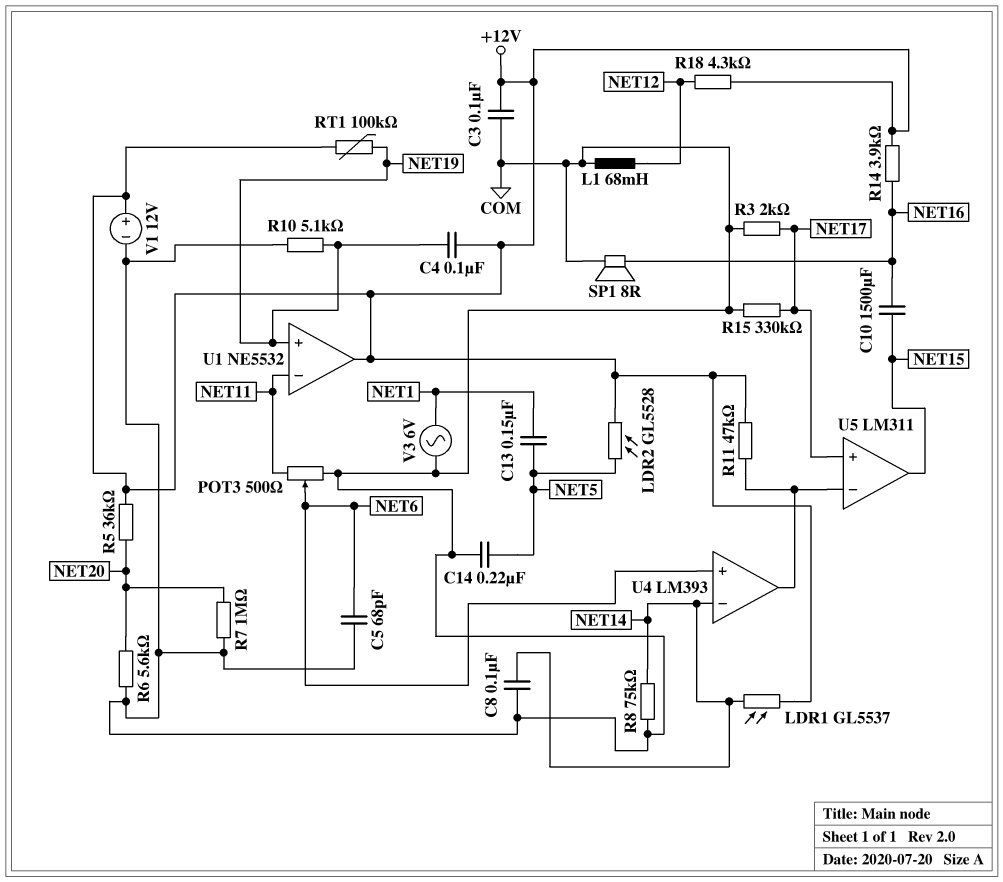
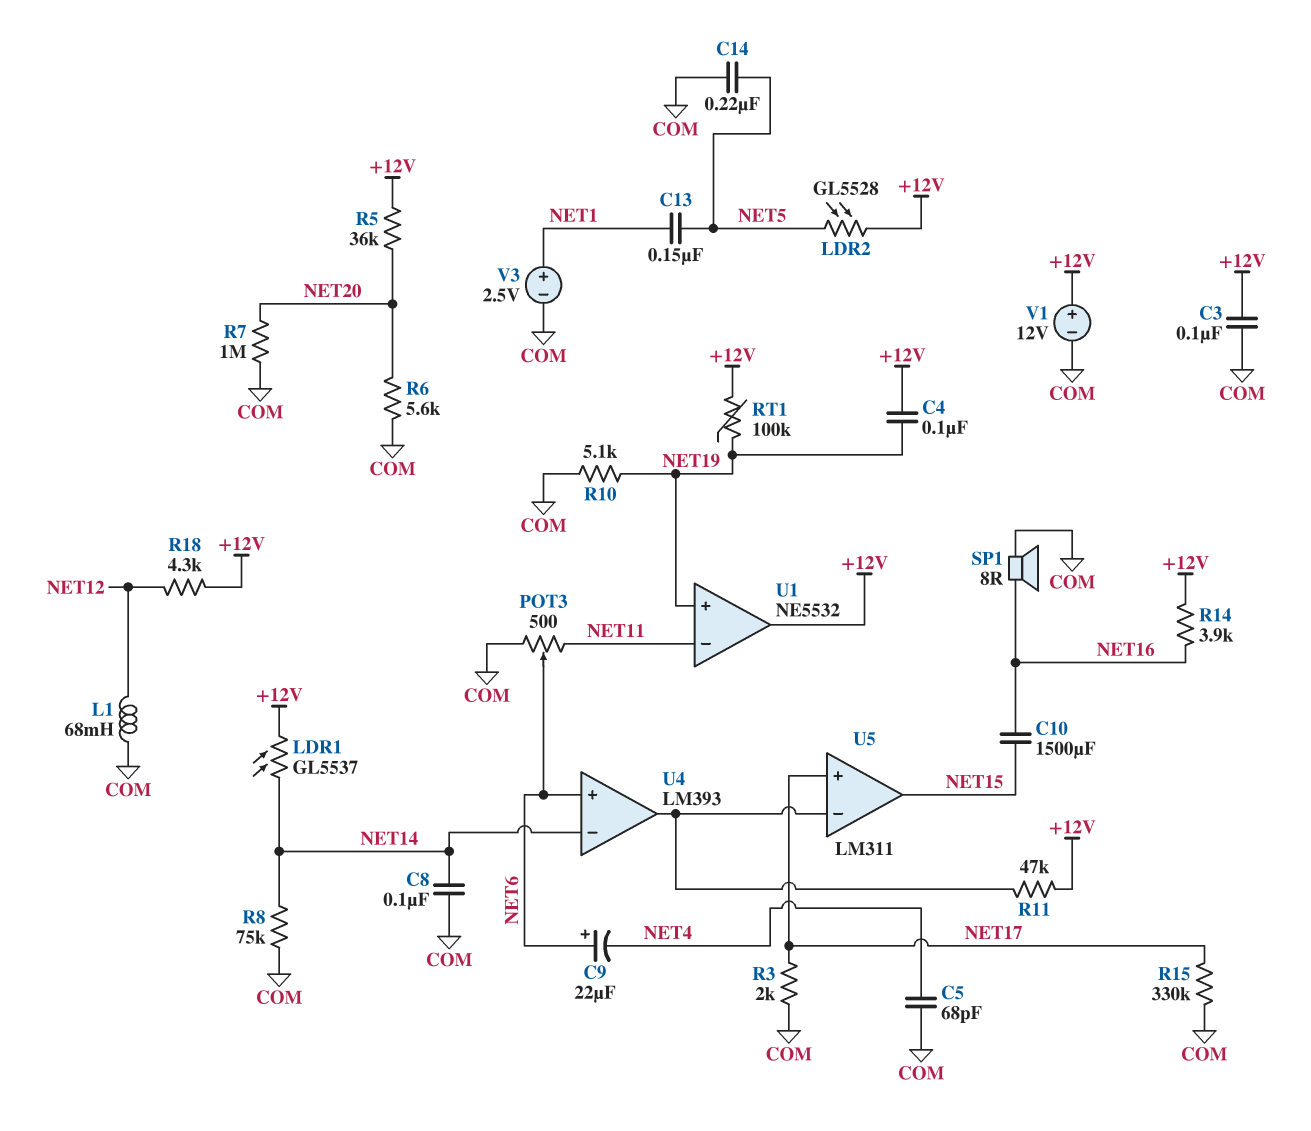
C5: 68pF (COM, NET6) -> 68pF (COM, NET4)
C9: none -> 22uF (plus NET6, minus NET4)
V3: AC 6V (COM, NET1) -> 2.5V (plus NET1, minus COM)

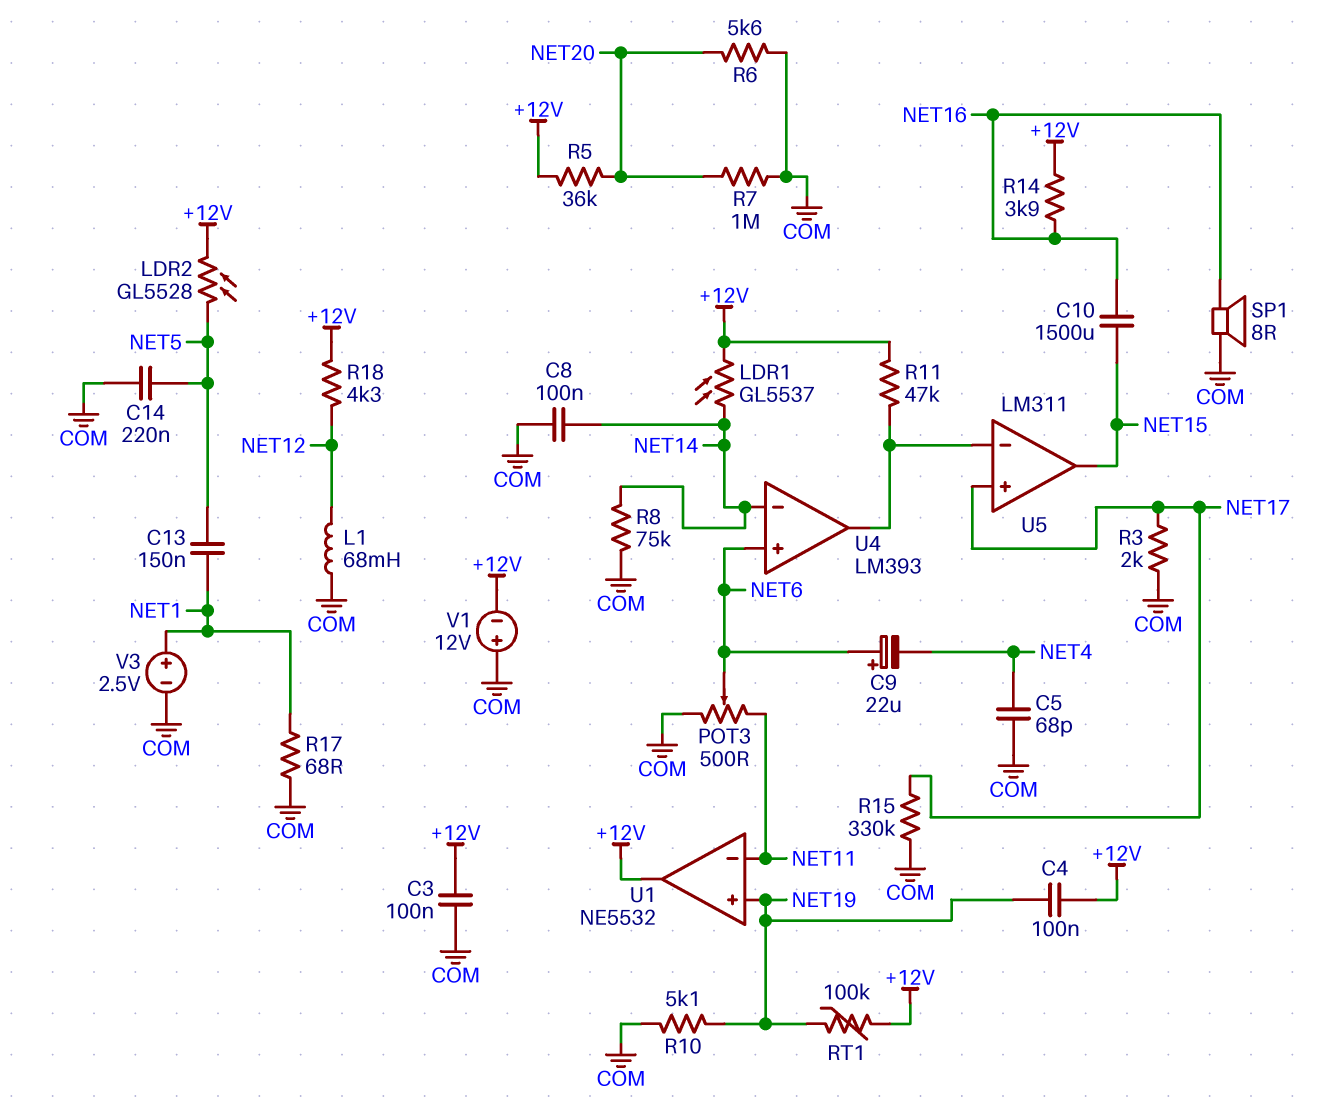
R17: none -> 68 (COM, NET1)
V1: 12V (plus +12V, minus COM) -> 12V (plus COM, minus +12V)

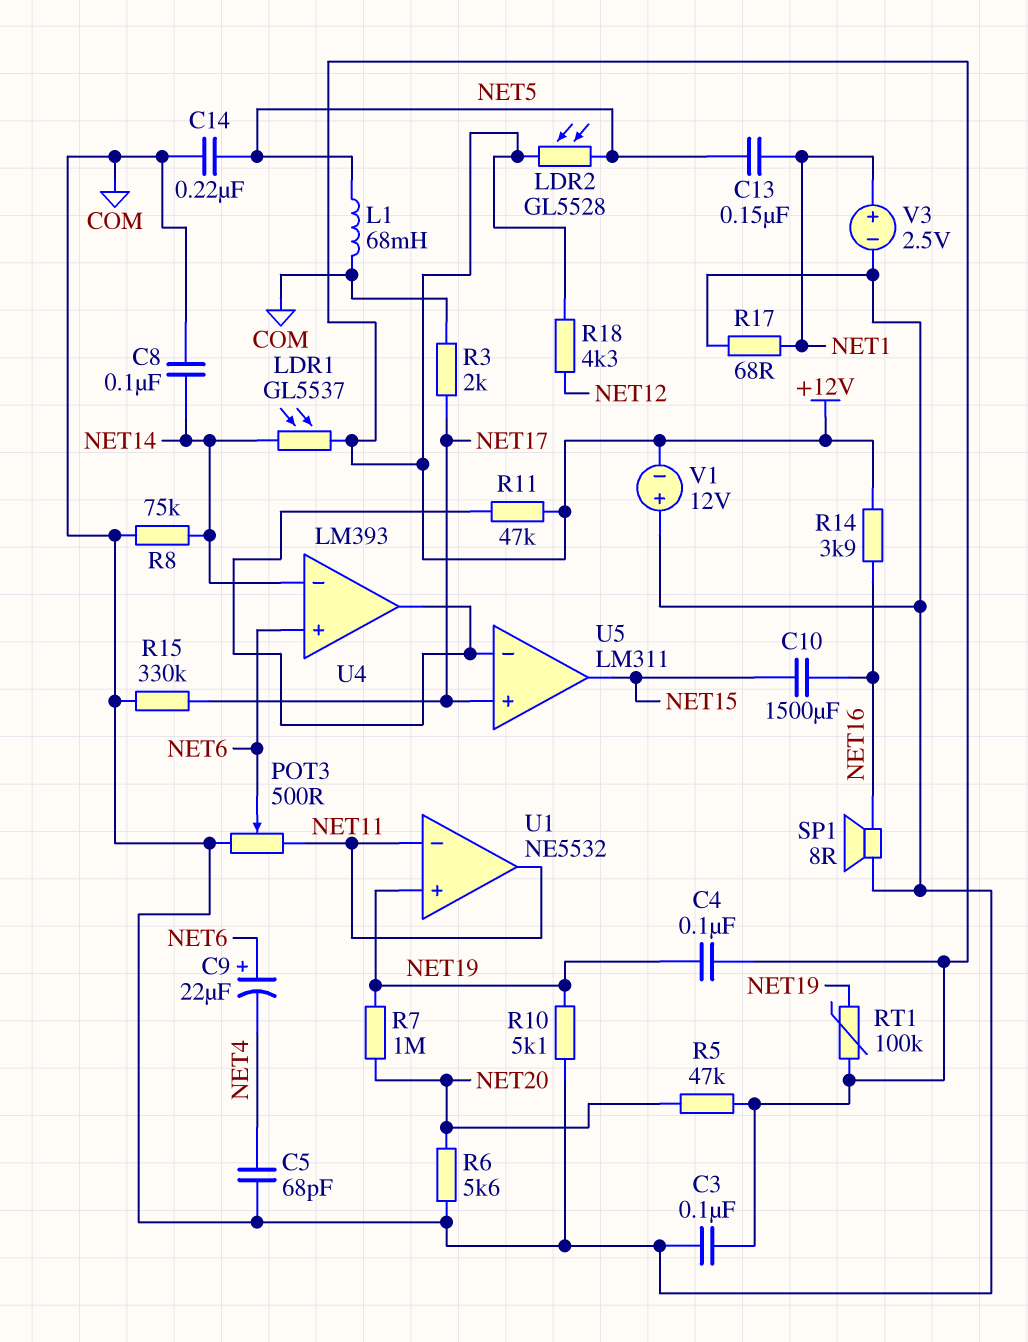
L1: 68mH (COM, NET12) -> 68mH (COM, NET5)
R5: 36k (+12V, NET20) -> 47k (+12V, NET20)
R7: 1M (COM, NET20) -> 1M (NET19, NET20)
U1 pin out: +12V -> NET11

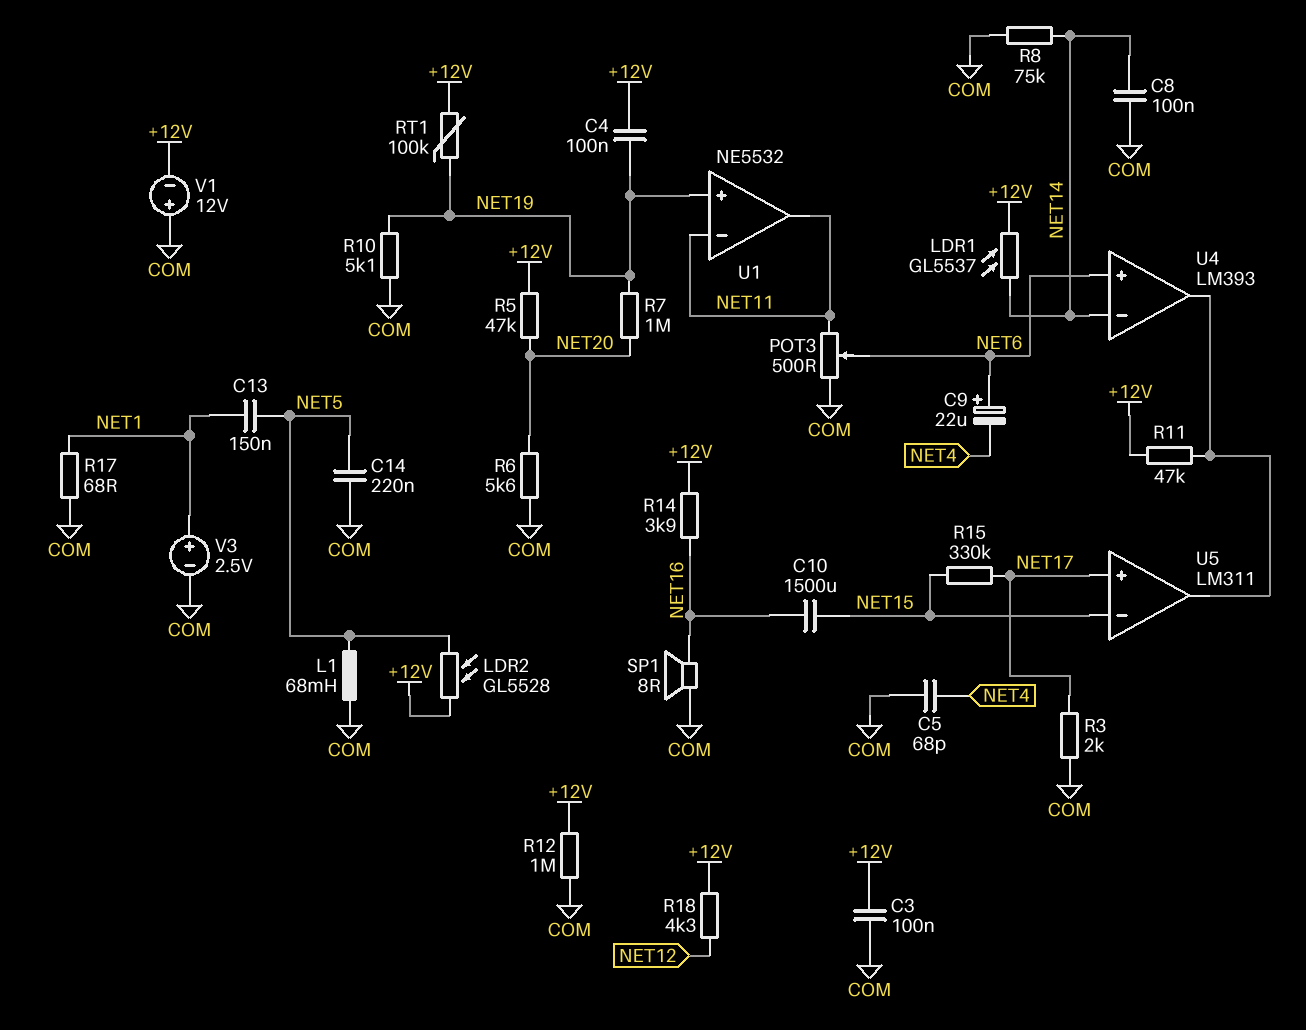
R12: none -> 1M (+12V, COM)
R15: 330k (COM, NET17) -> 330k (NET15, NET17)
U5 pin in-: U4/out -> NET15
U5 pin out: NET15 -> U4/out

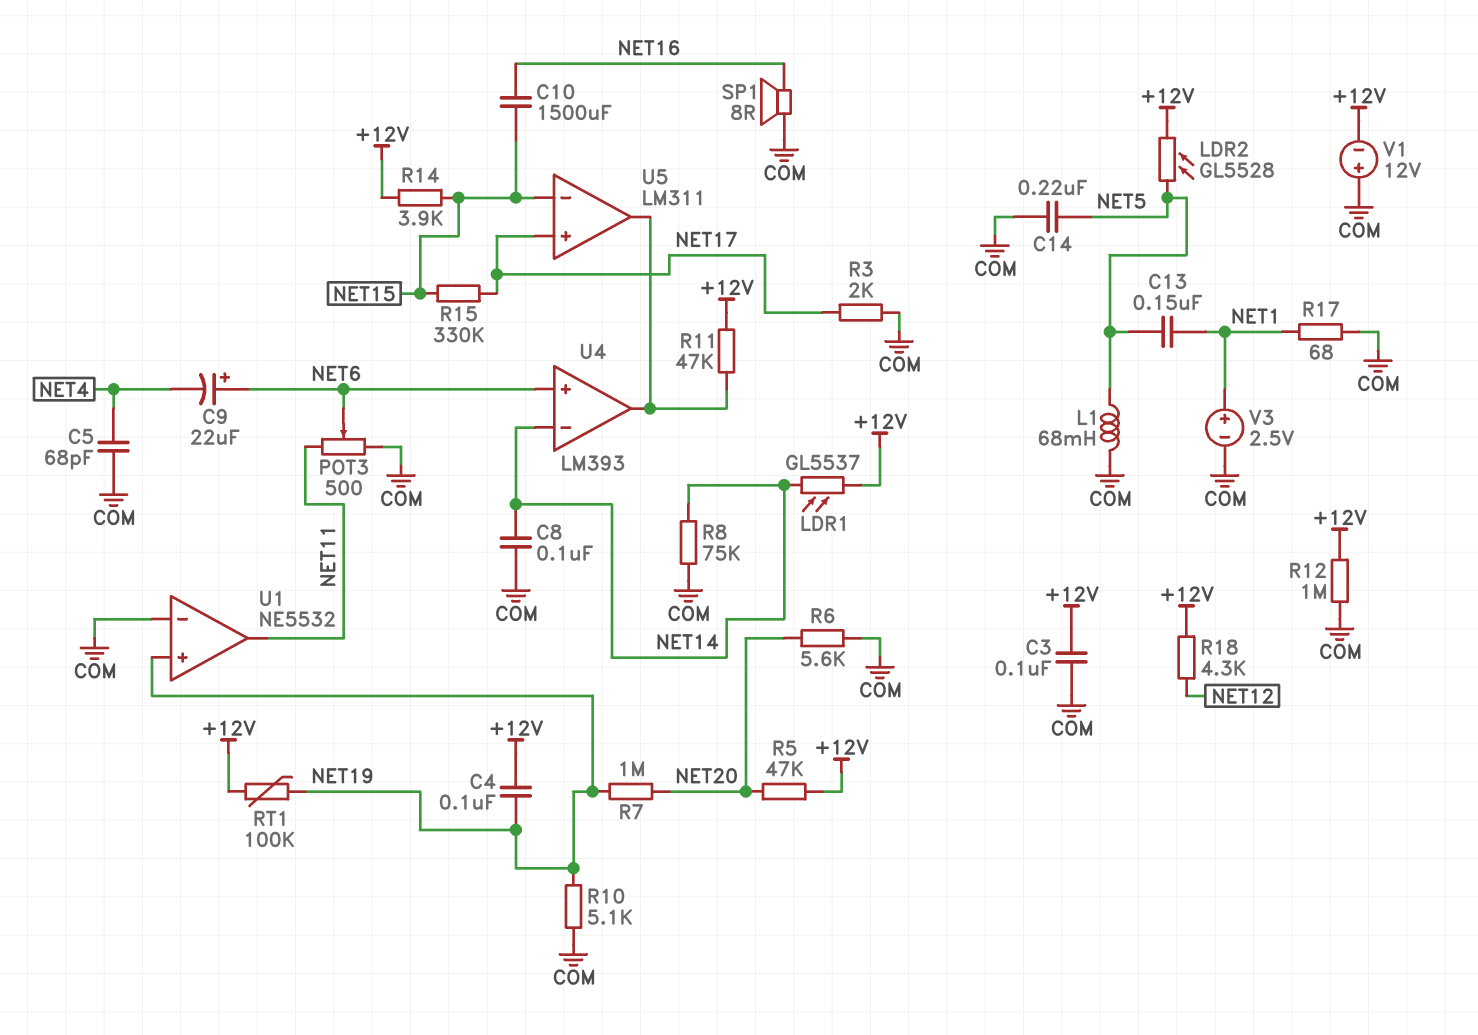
R14: 3.9k (+12V, NET16) -> 3.9k (+12V, NET15)
U1 pin in-: NET11 -> COM

